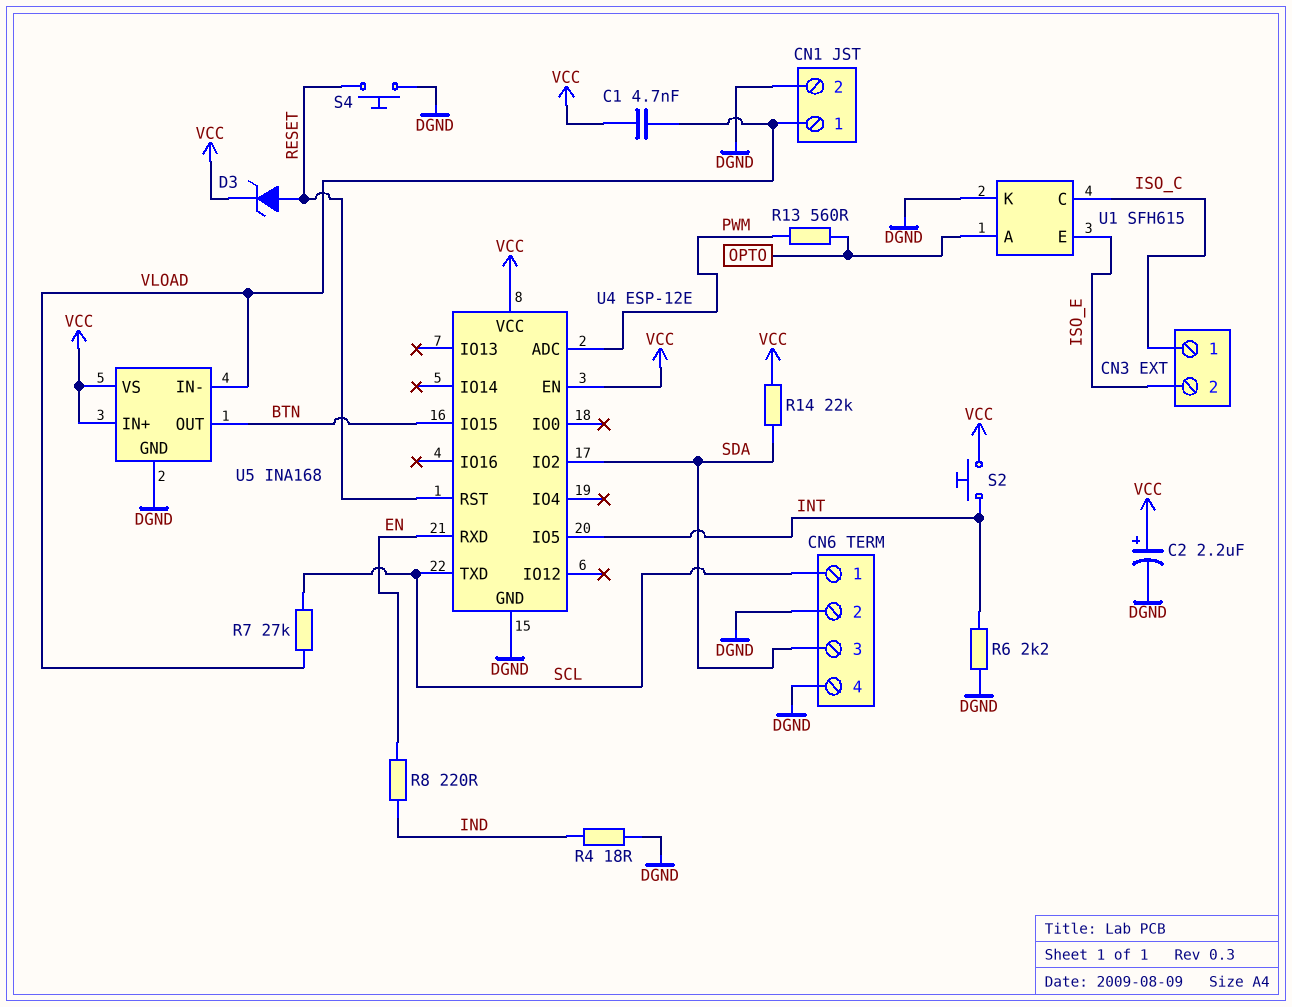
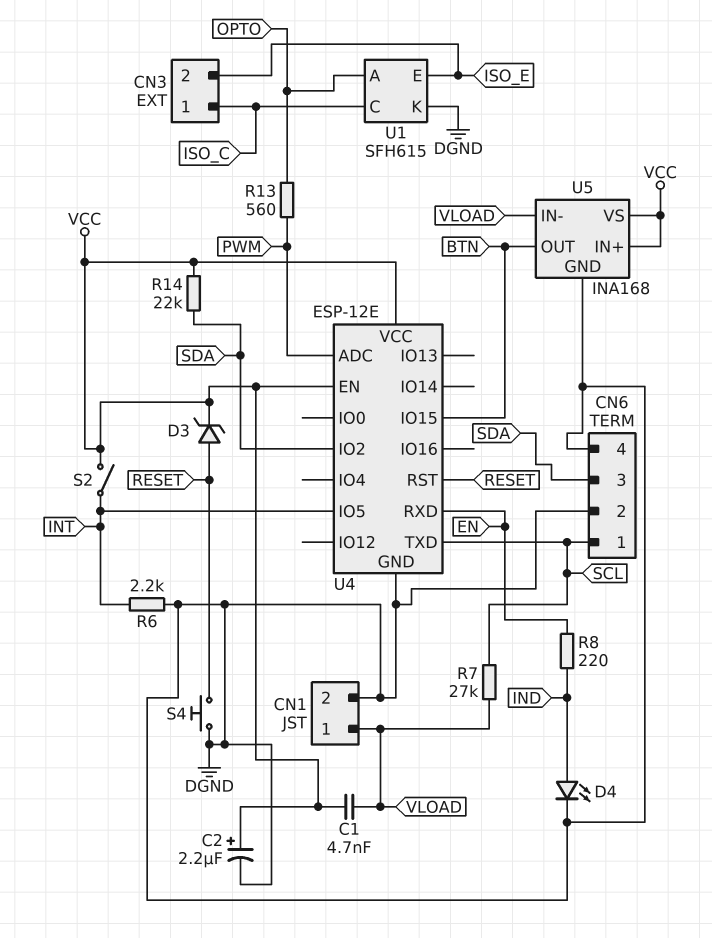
D4: none -> LED (A IND, K DGND)
R4: 18 (DGND, IND) -> none
S2: button (INT, VCC) -> switch (INT, VCC)

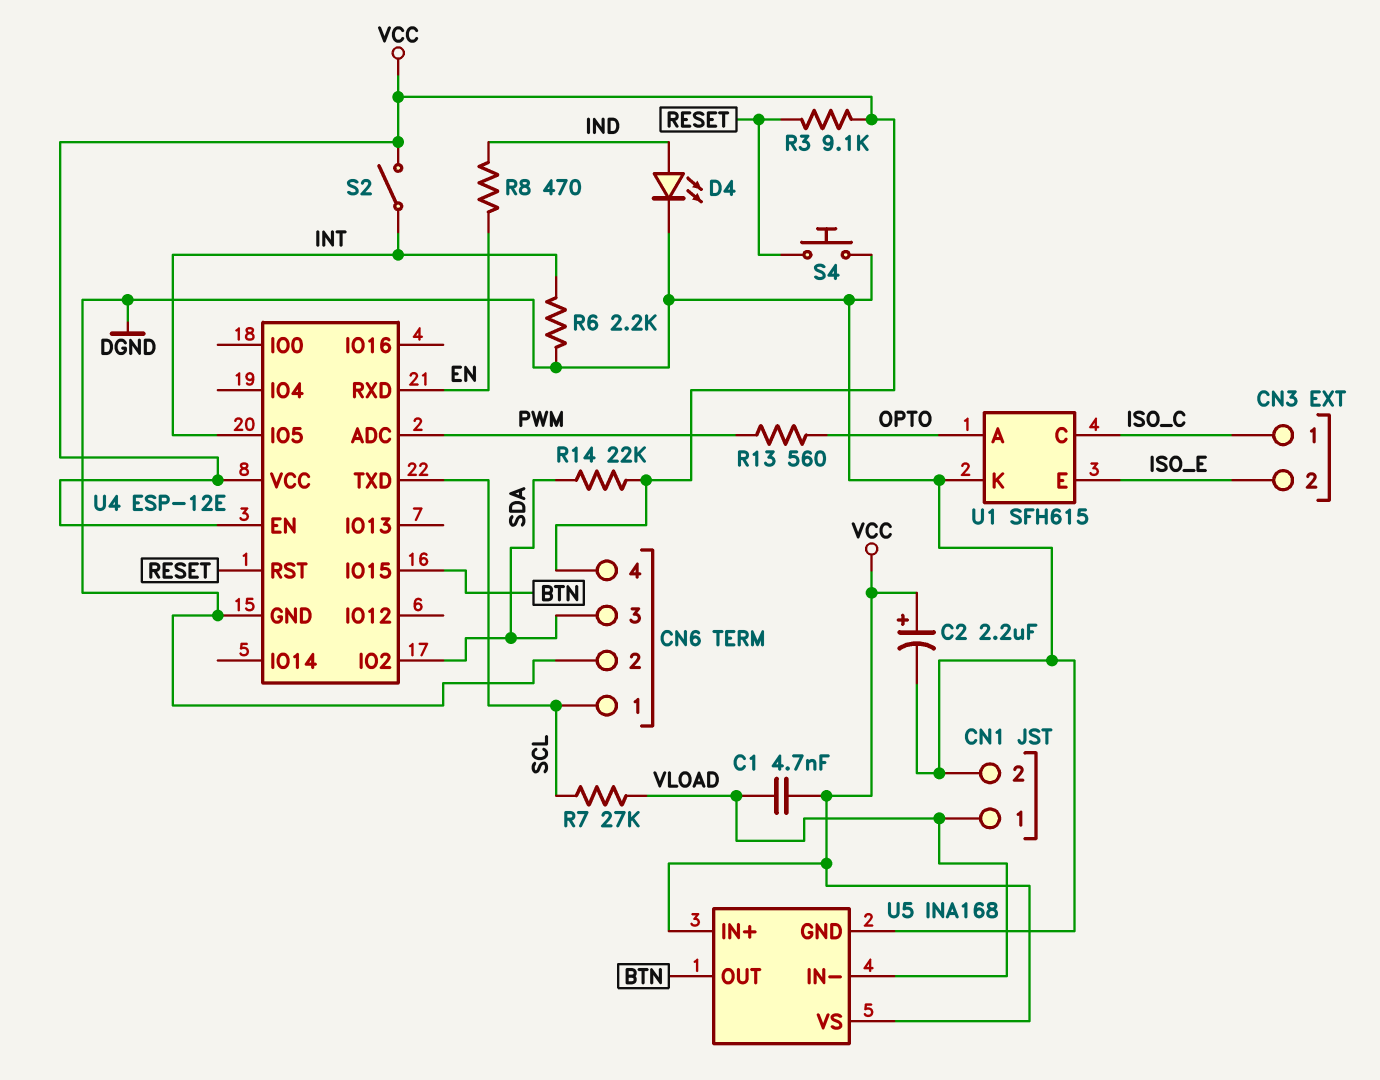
CN6 pin 4: DGND -> VCC
D3: zener (A RESET, K VCC) -> none
R3: none -> 9.1k (RESET, VCC)
R8: 220 (EN, IND) -> 470 (EN, IND)

